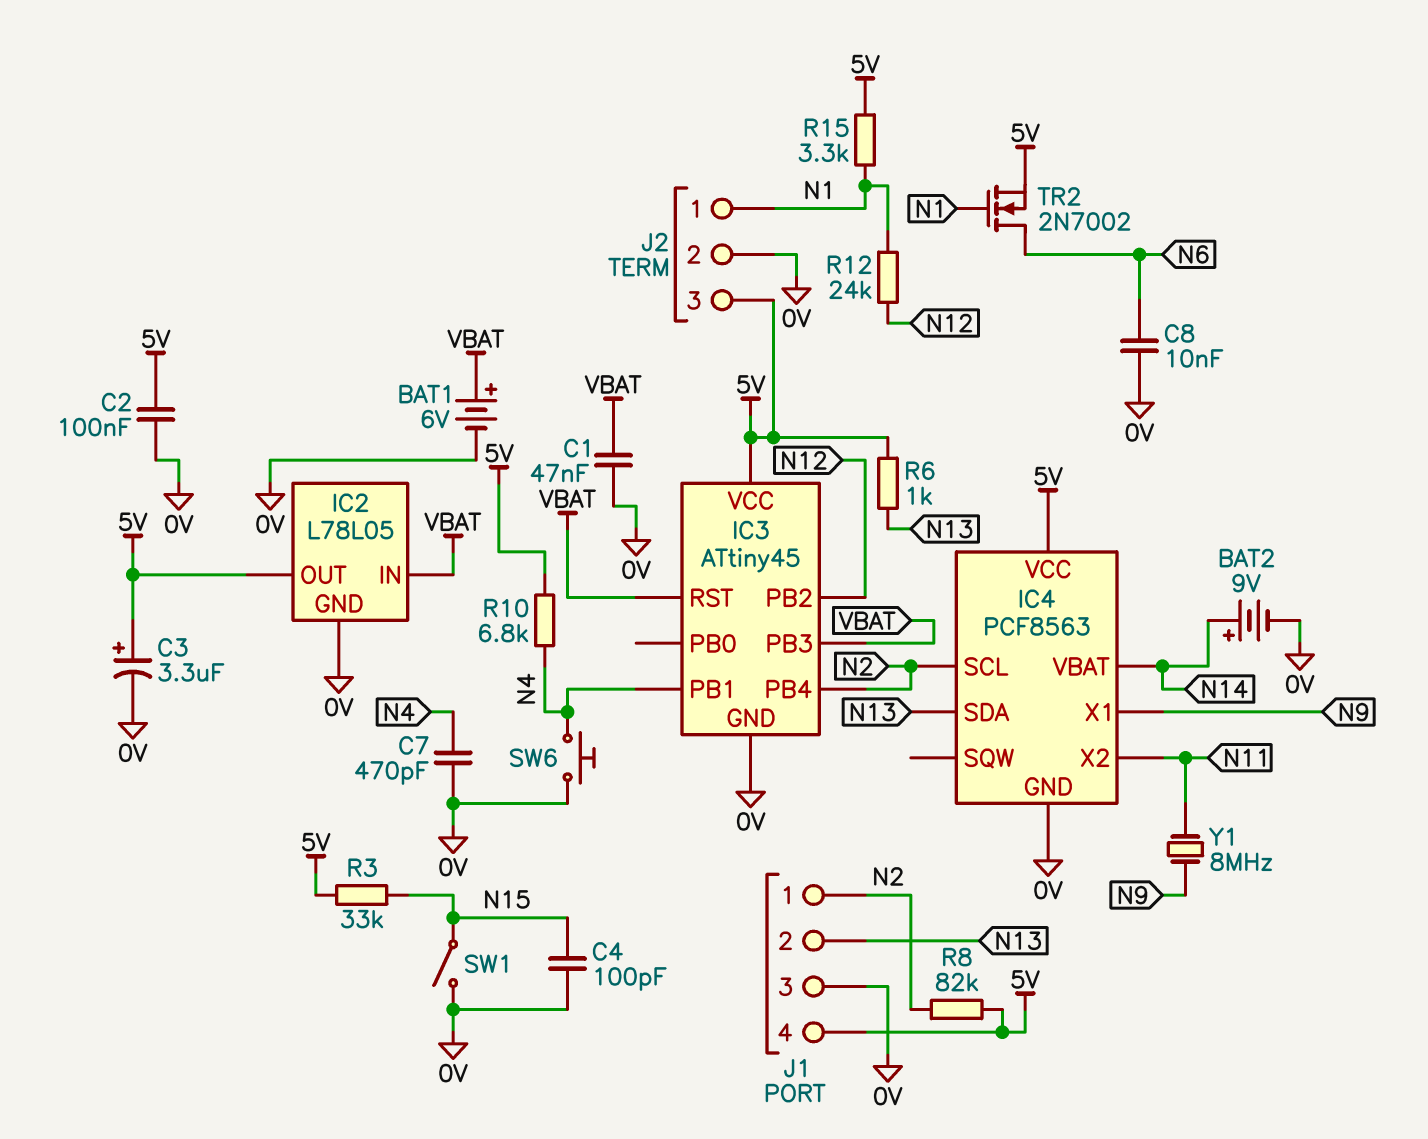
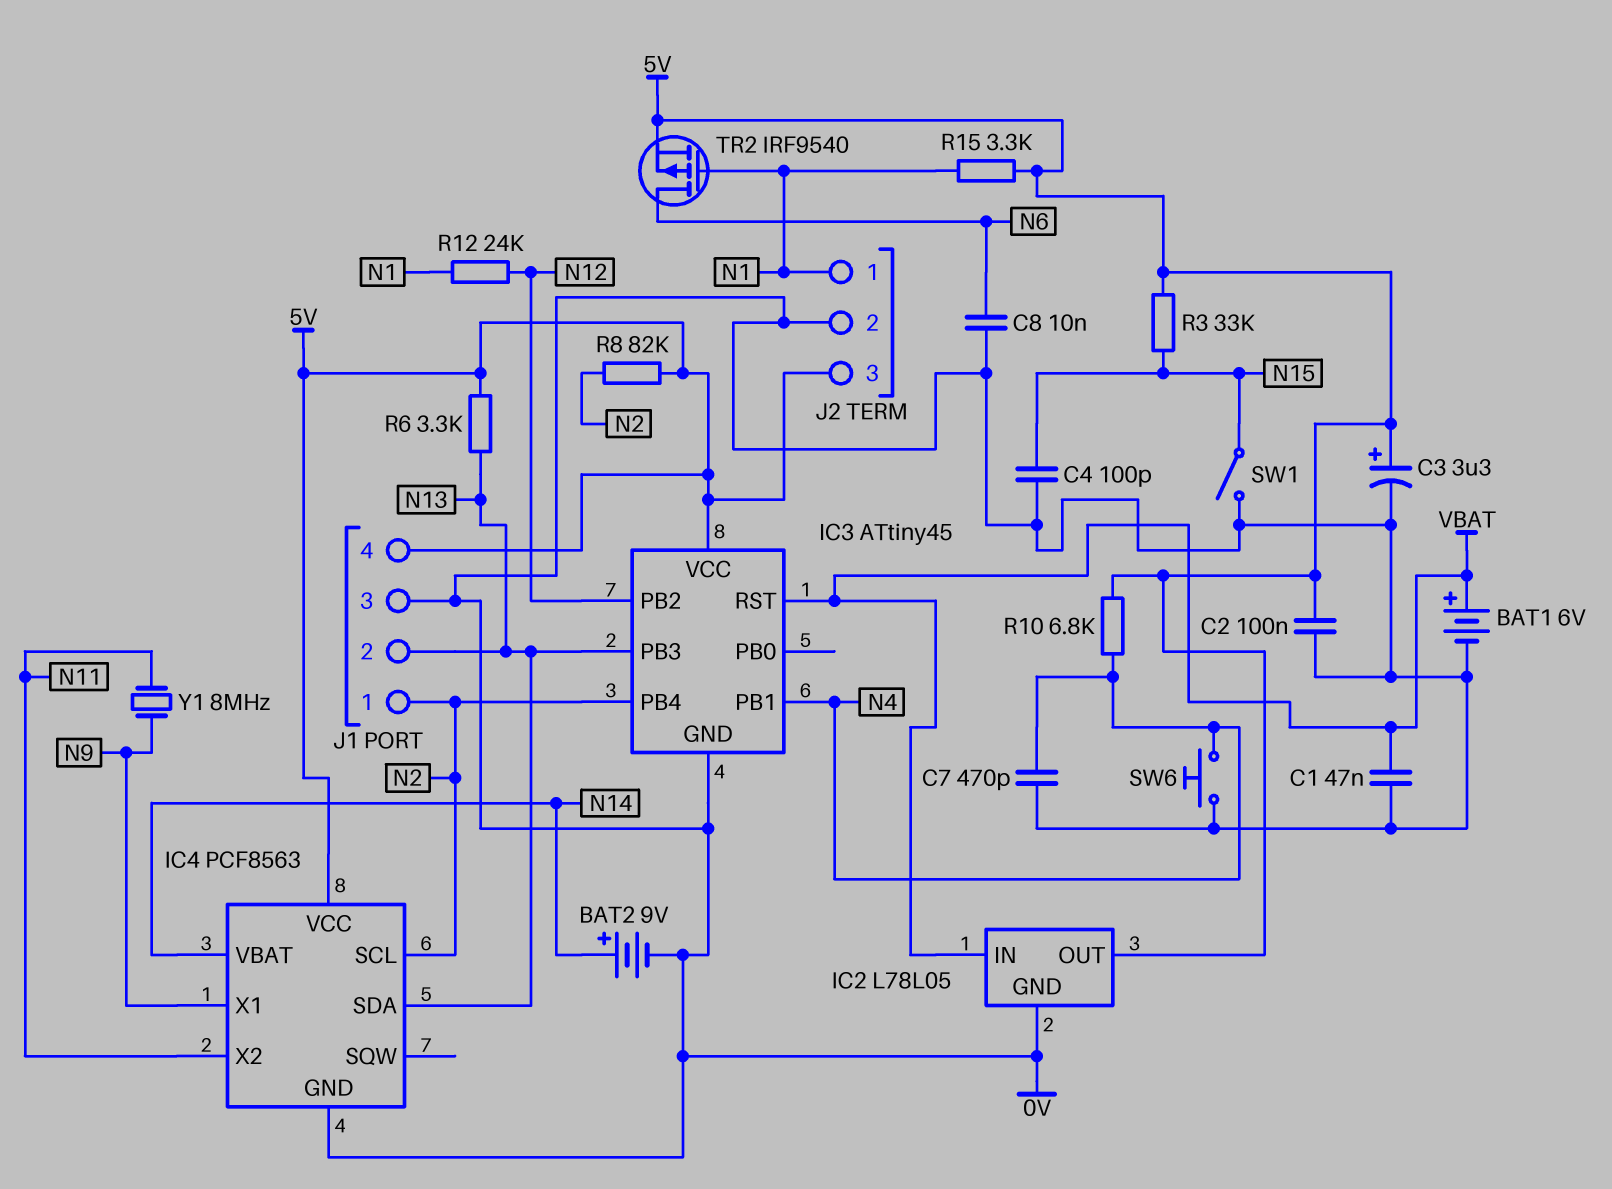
IC3 pin PB3: VBAT -> N13
R6: 1k (5V, N13) -> 3.3k (5V, N13)
TR2: NMOS 2N7002 (G N1, D N6, S 5V) -> PMOS IRF9540 (G N1, D N6, S 5V)

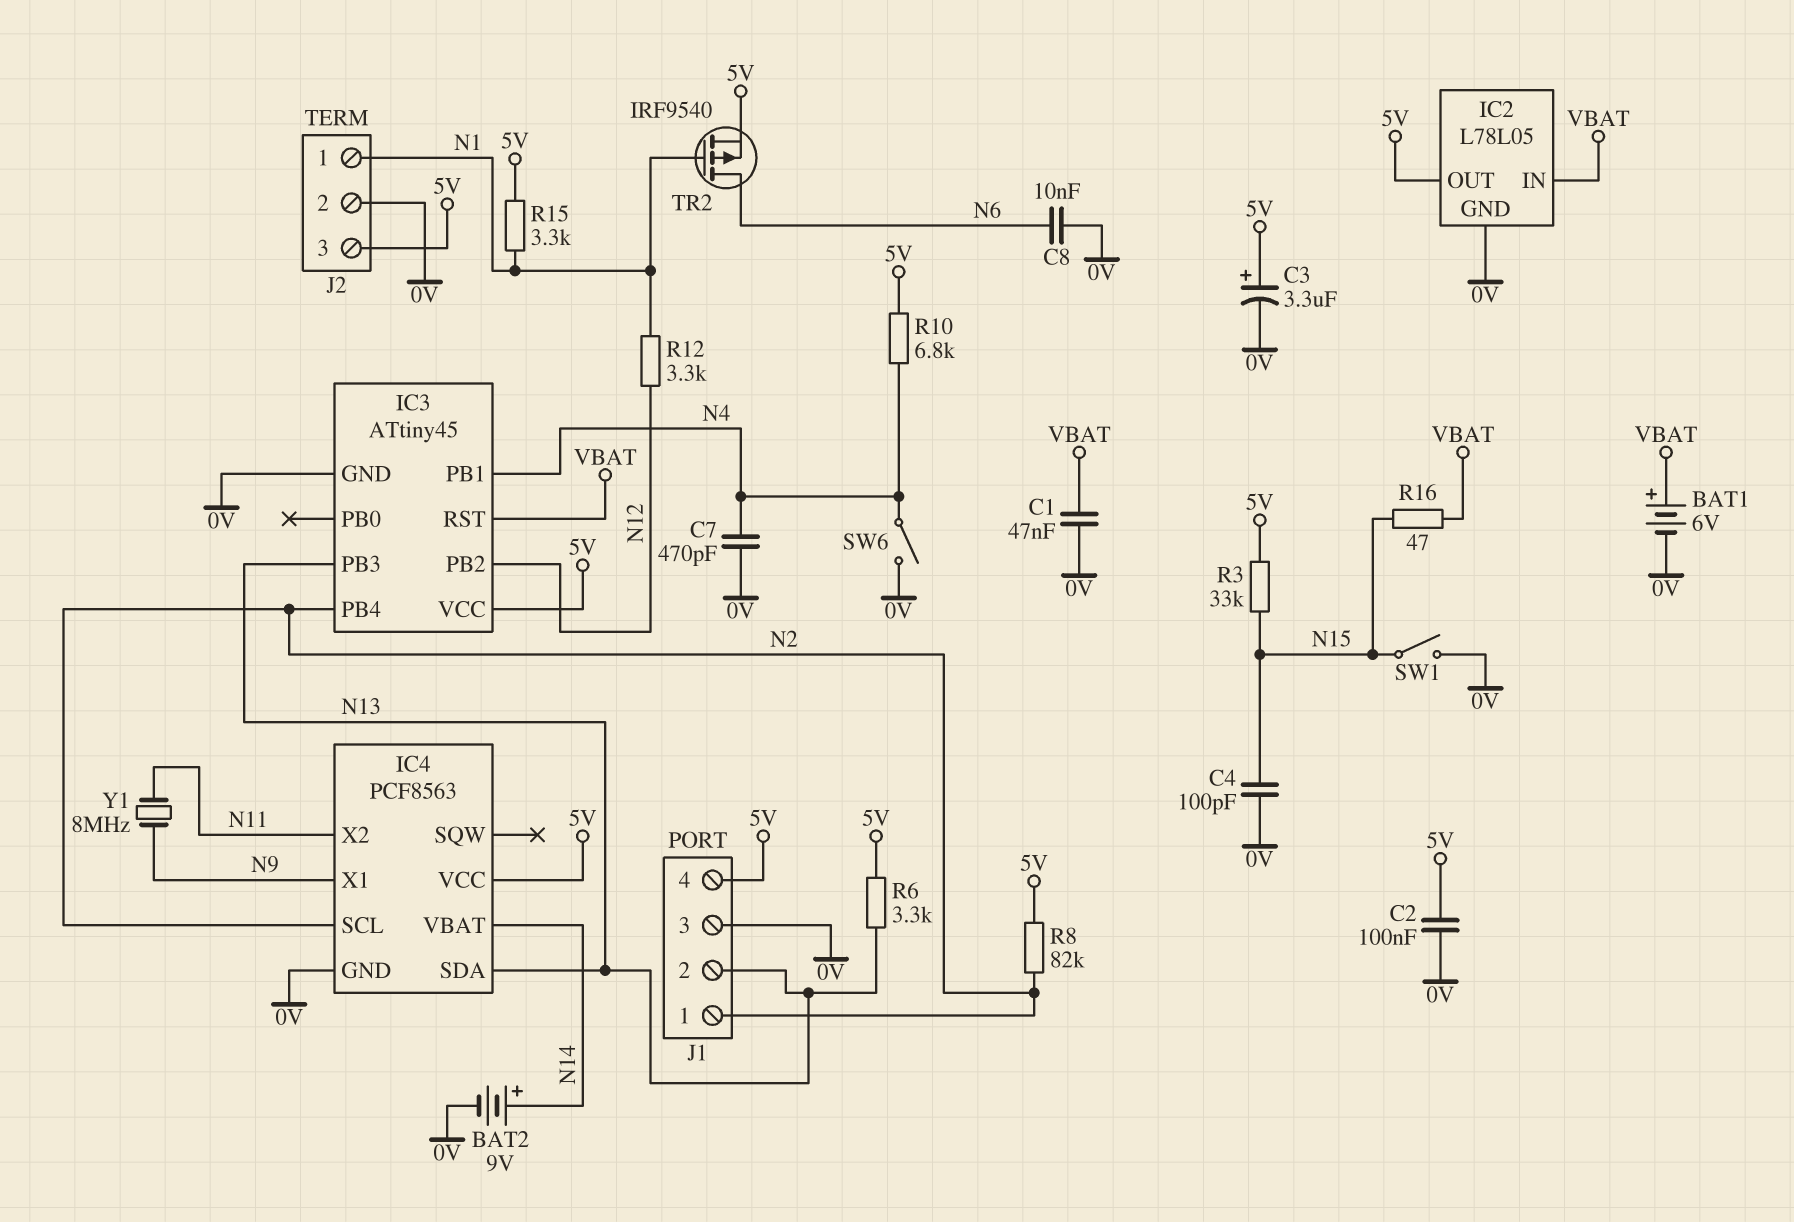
R12: 24k (N1, N12) -> 3.3k (N1, N12)
R16: none -> 47 (N15, VBAT)
SW6: button (0V, N4) -> switch (0V, N4)

